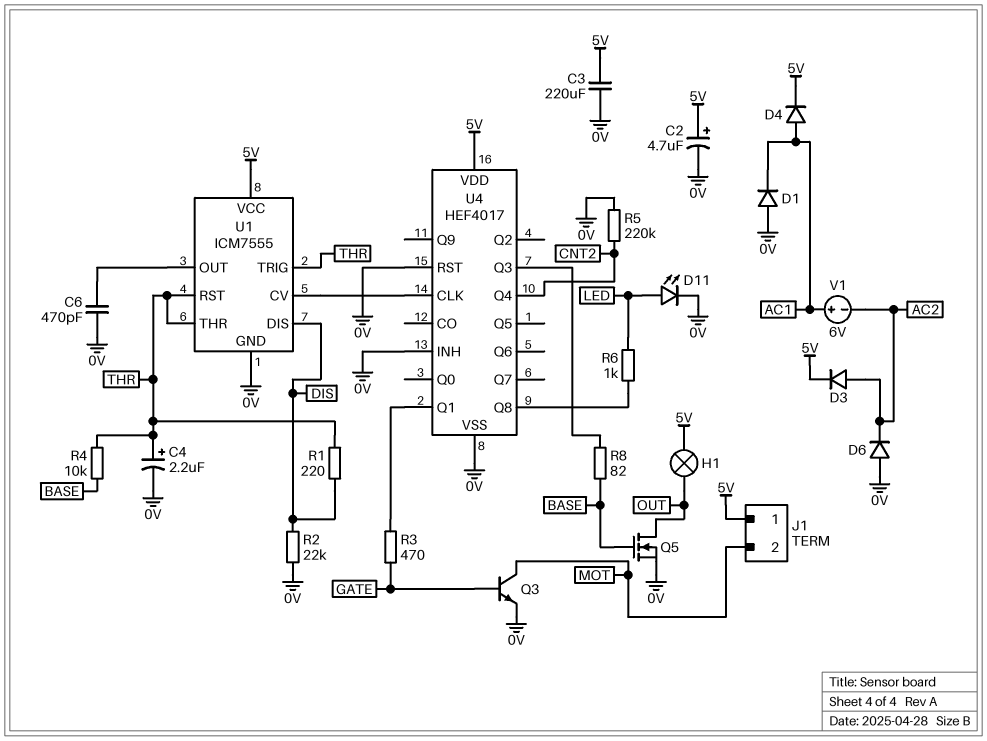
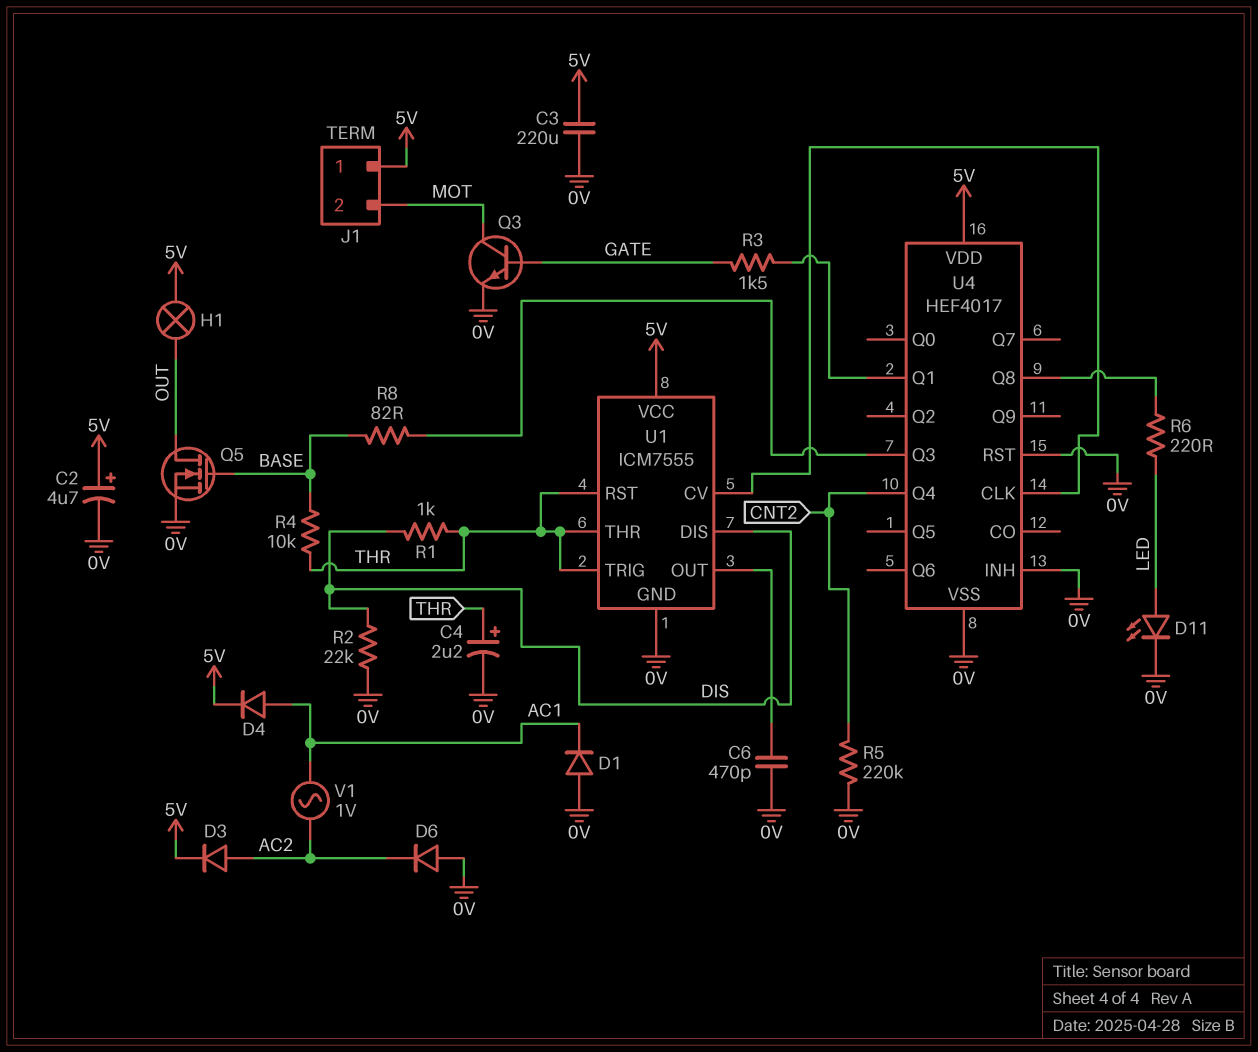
R1: 220 (DIS, THR) -> 1k (DIS, THR)
R3: 470 (GATE, U4/Q1) -> 1.5k (GATE, U4/Q1)
R6: 1k (LED, U4/Q8) -> 220 (LED, U4/Q8)
V1: 6V (plus AC1, minus AC2) -> AC 1V (AC1, AC2)

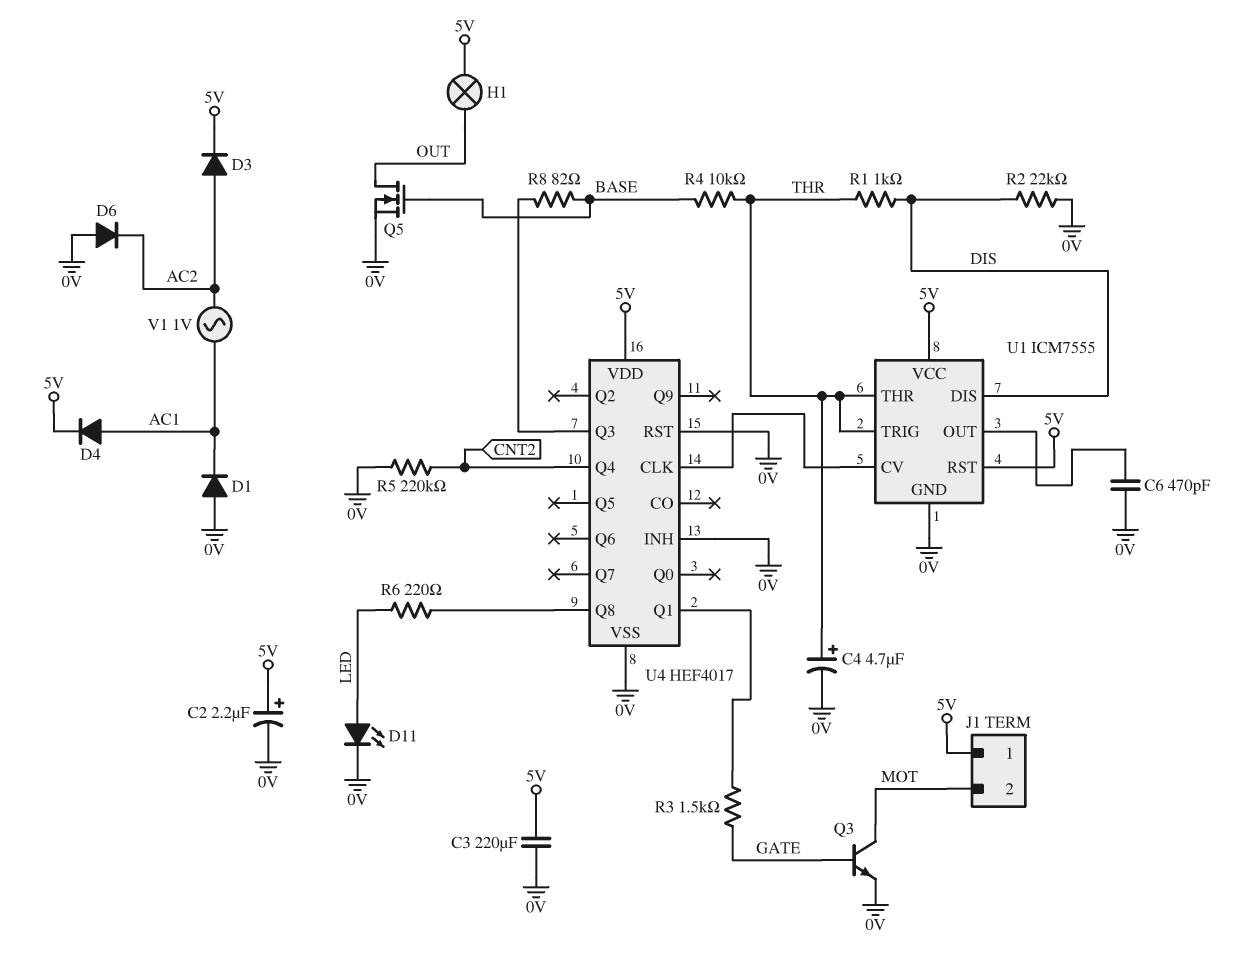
C2: 4.7uF (plus 5V, minus 0V) -> 2.2uF (plus 5V, minus 0V)
C4: 2.2uF (plus THR, minus 0V) -> 4.7uF (plus THR, minus 0V)
U1 pin RST: THR -> 5V

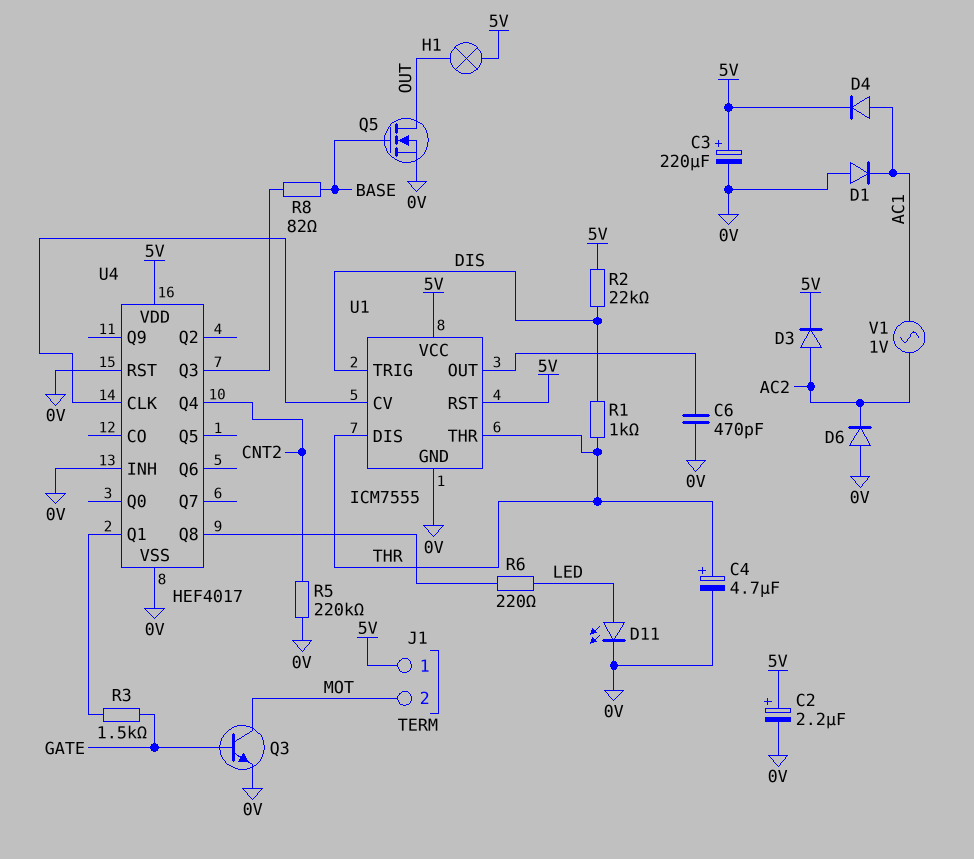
C3: 220uF (0V, 5V) -> 220uF (plus 5V, minus 0V)
R2: 22k (0V, DIS) -> 22k (5V, DIS)
R4: 10k (BASE, THR) -> none
U1 pin DIS: DIS -> THR
U1 pin TRIG: THR -> DIS

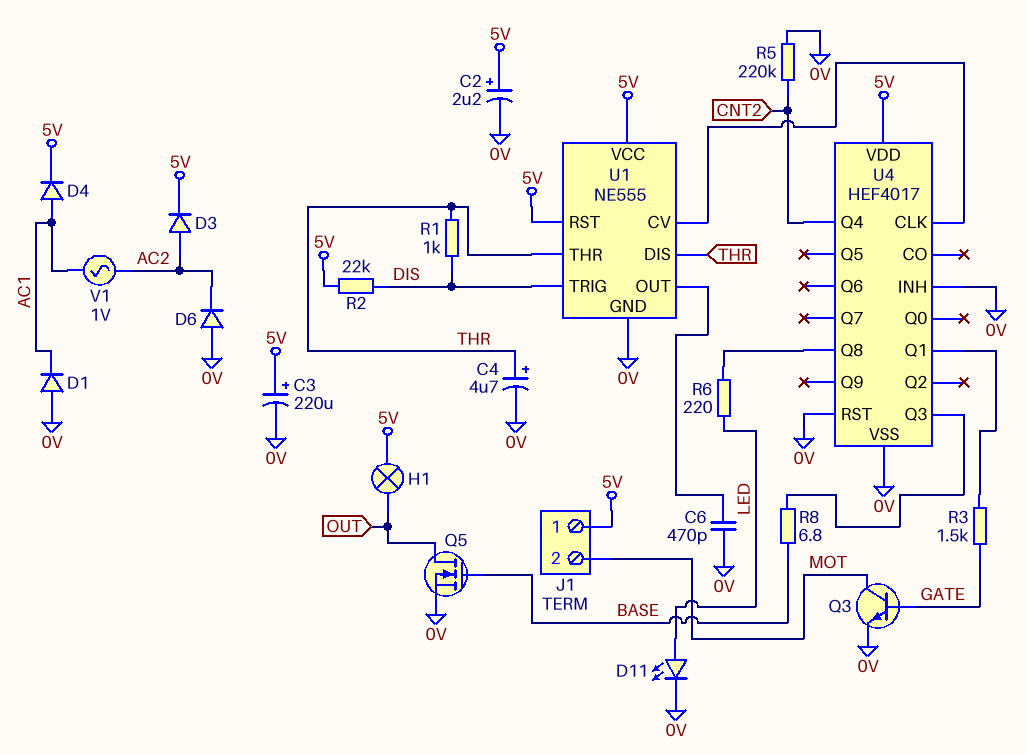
R8: 82 (BASE, U4/Q3) -> 6.8 (BASE, U4/Q3)
U1: ICM7555 -> NE555

